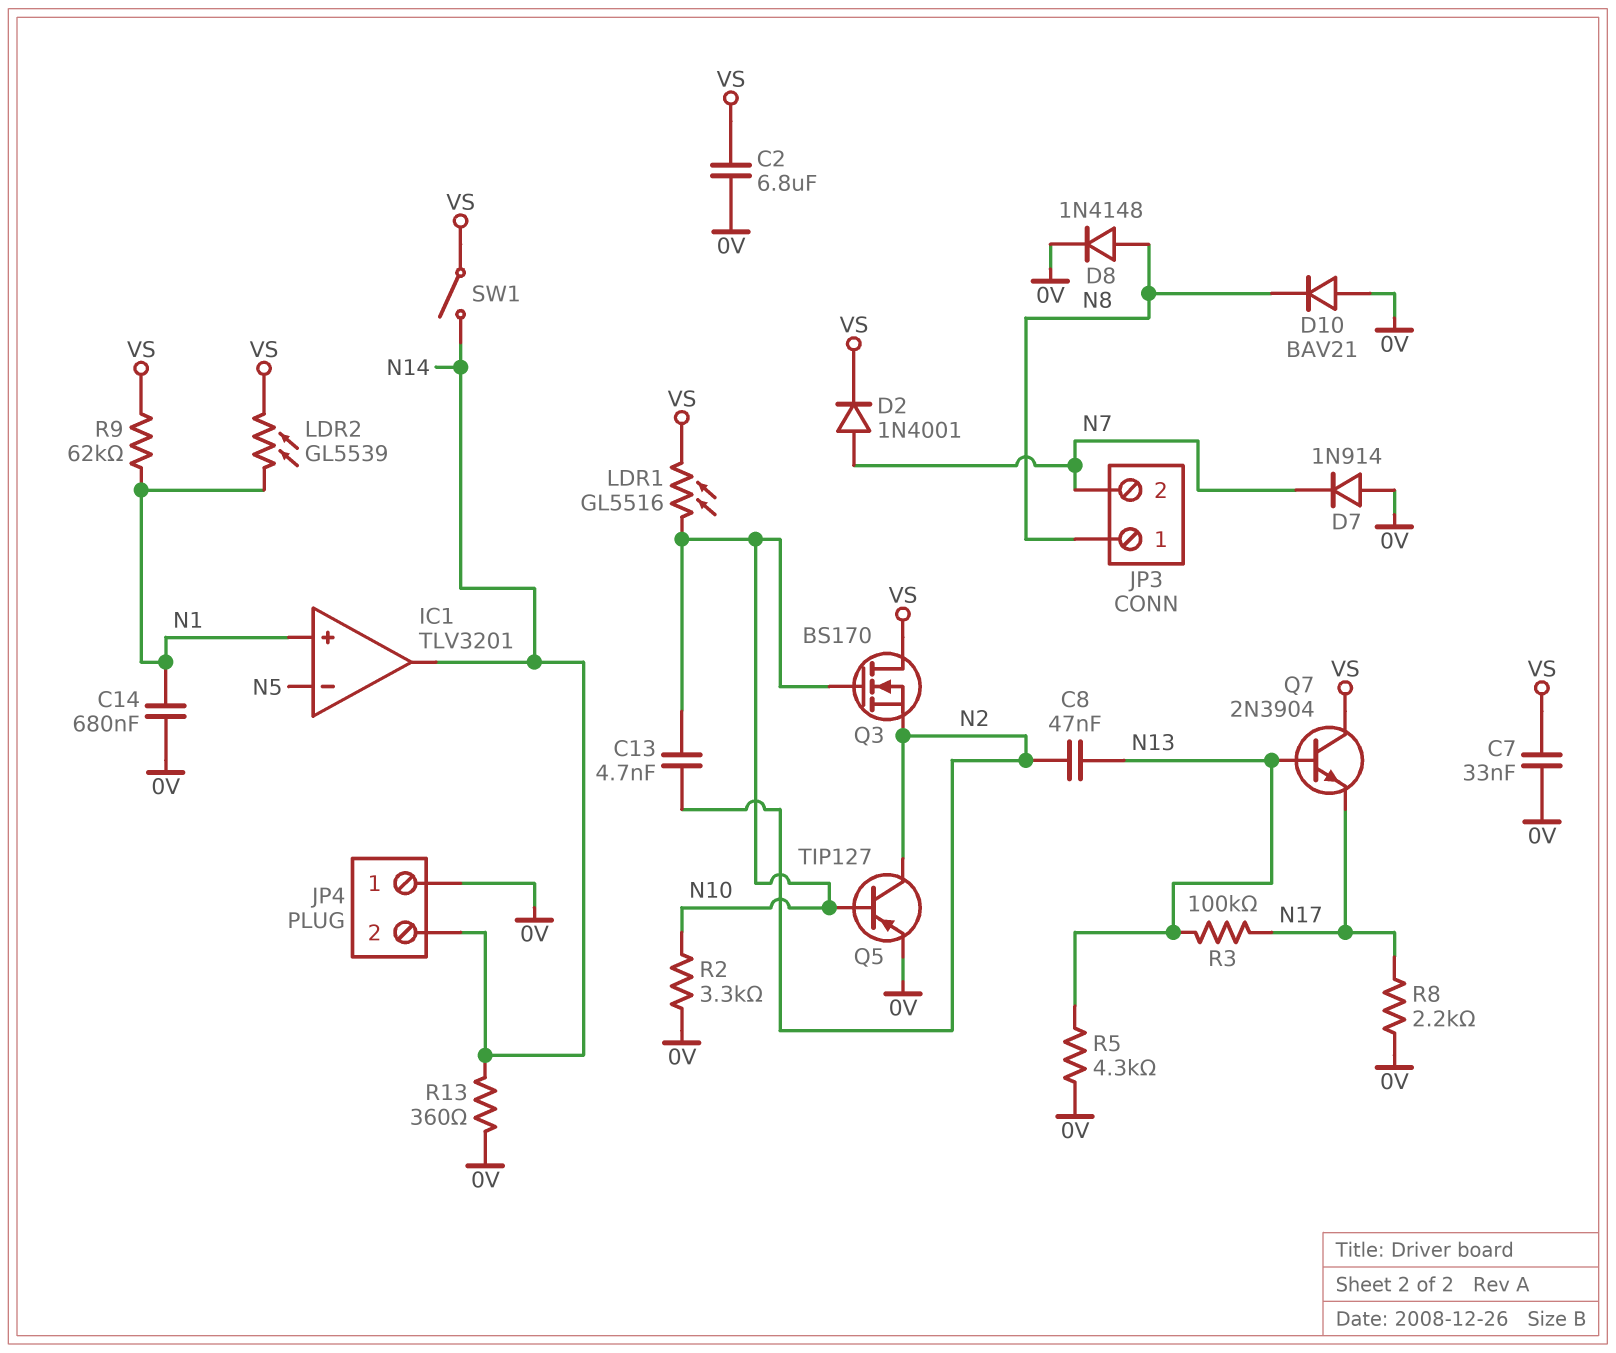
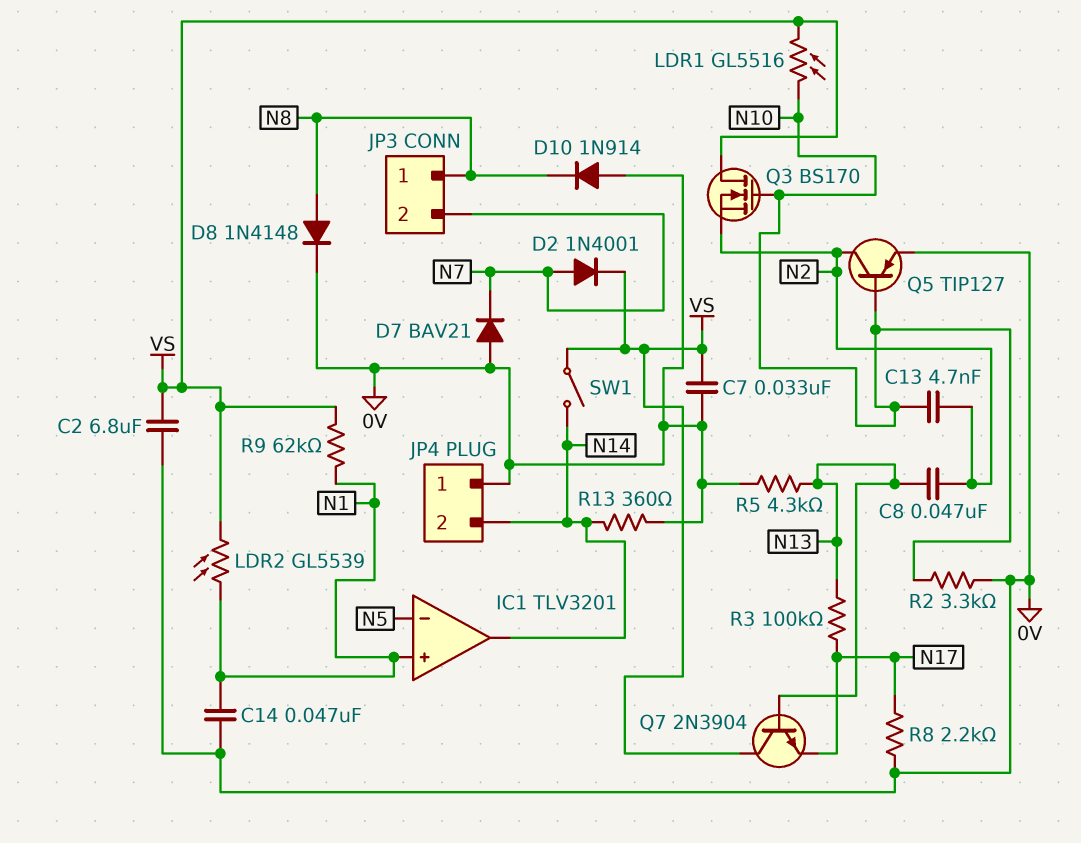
C14: 680nF (0V, N1) -> 47nF (0V, N1)
D7: diode 1N914 (A 0V, K N7) -> diode BAV21 (A 0V, K N7)
D10: diode BAV21 (A 0V, K N8) -> diode 1N914 (A 0V, K N8)

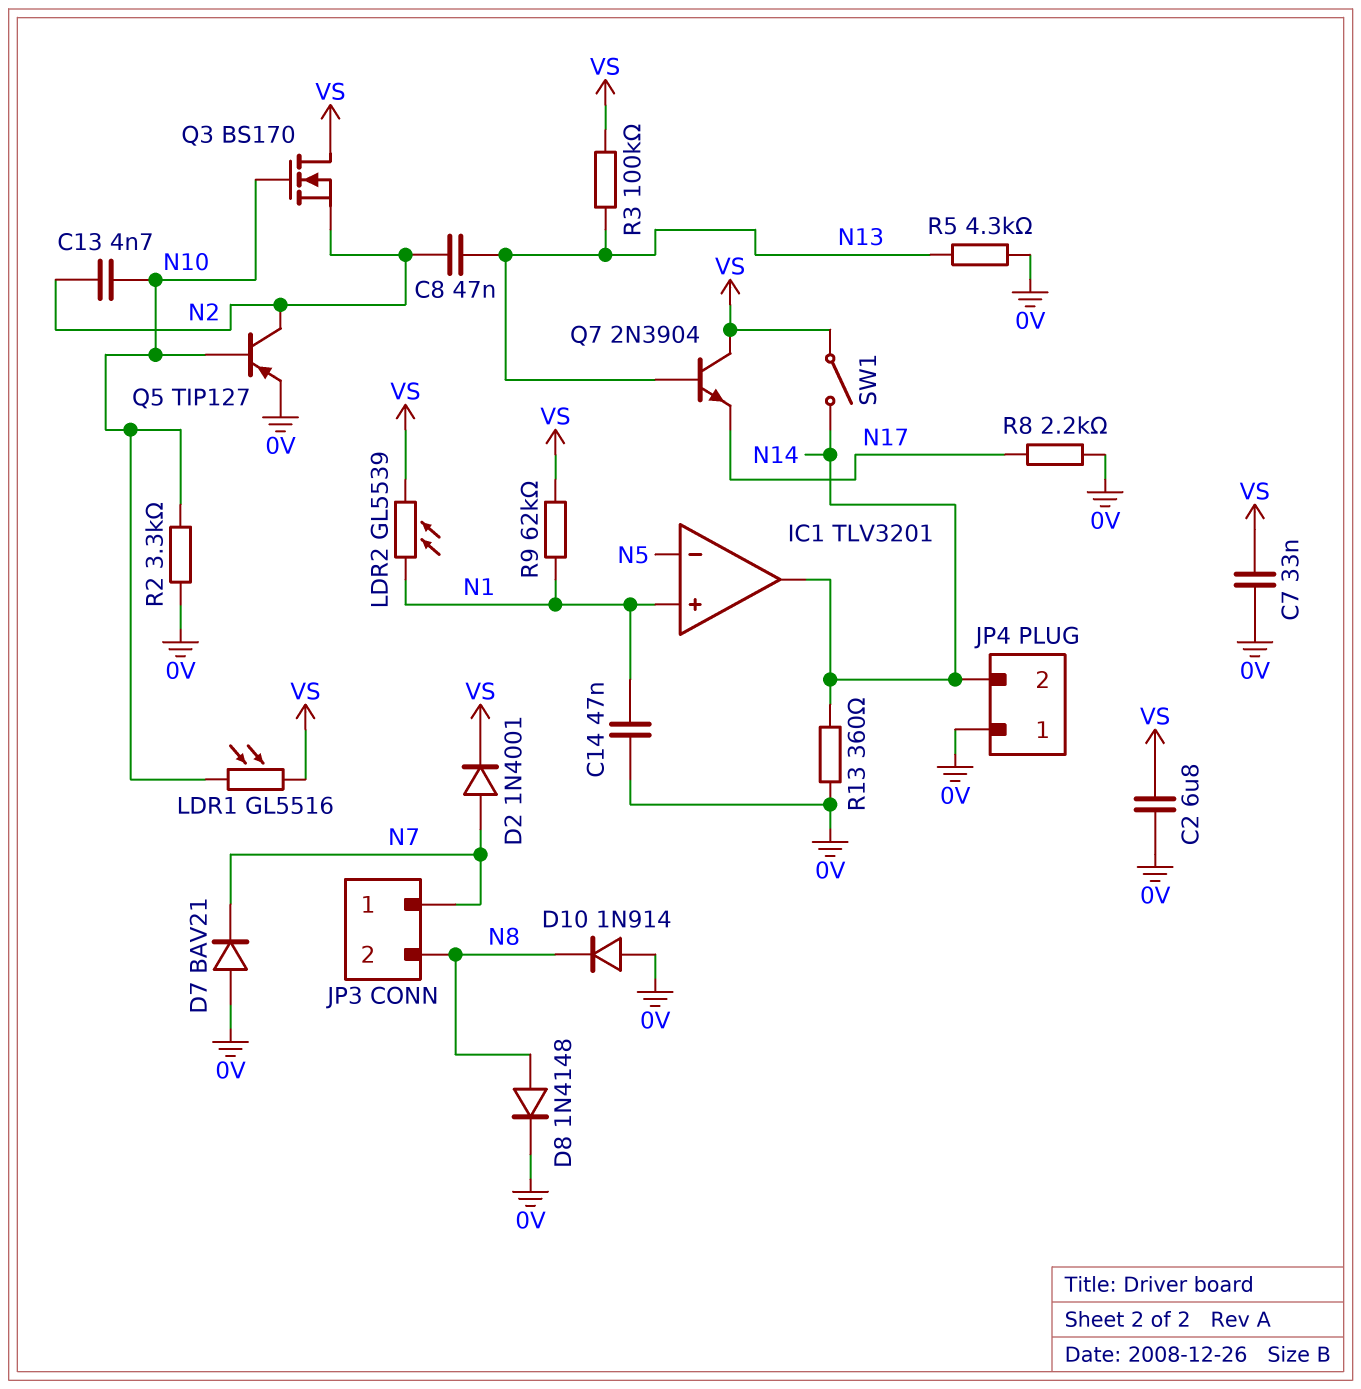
JP3 pin 1: N8 -> N7
JP3 pin 2: N7 -> N8
R3: 100k (N13, N17) -> 100k (N13, VS)

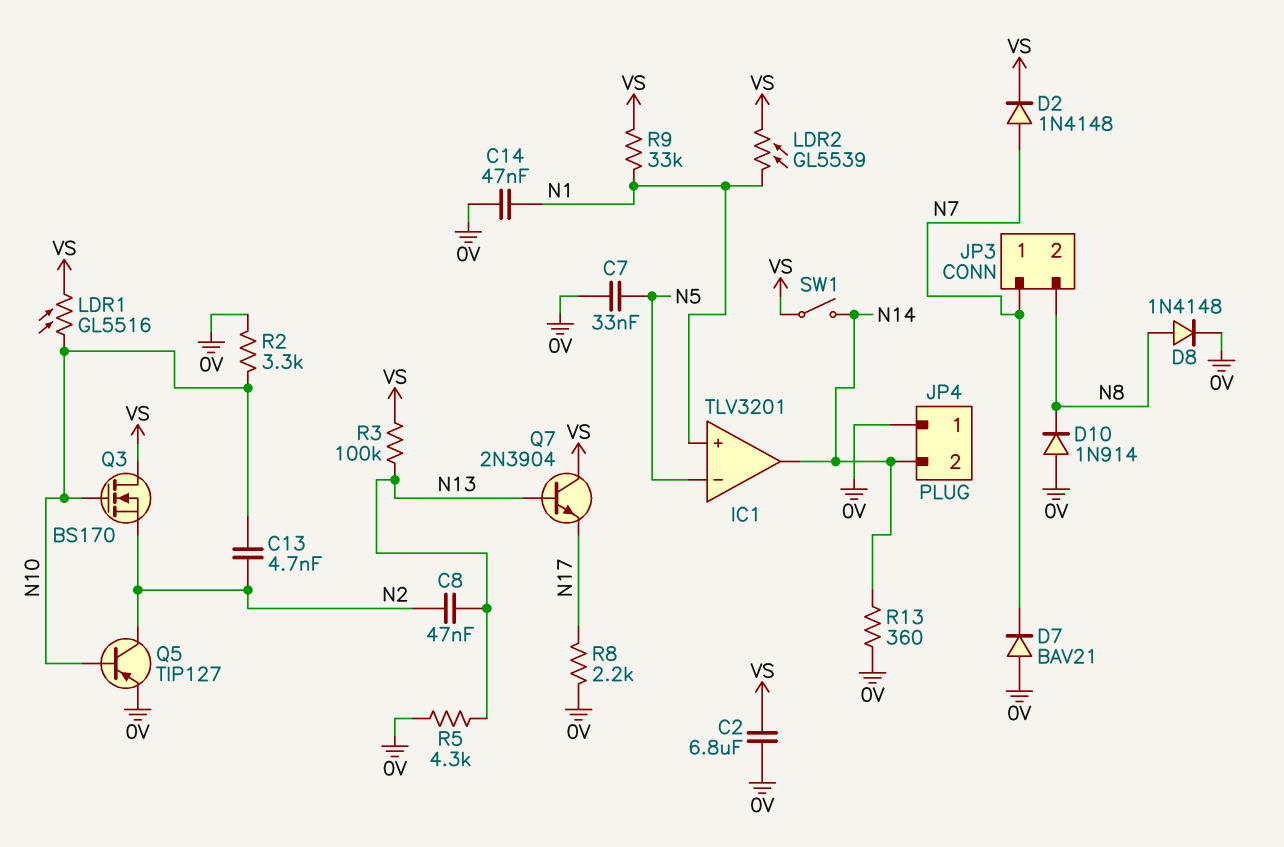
C7: 33nF (0V, VS) -> 33nF (0V, N5)
D2: diode 1N4001 (A N7, K VS) -> diode 1N4148 (A N7, K VS)
R9: 62k (N1, VS) -> 33k (N1, VS)

